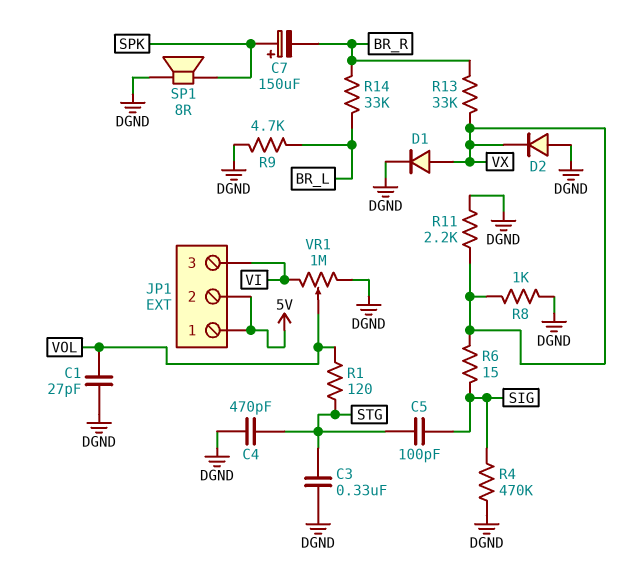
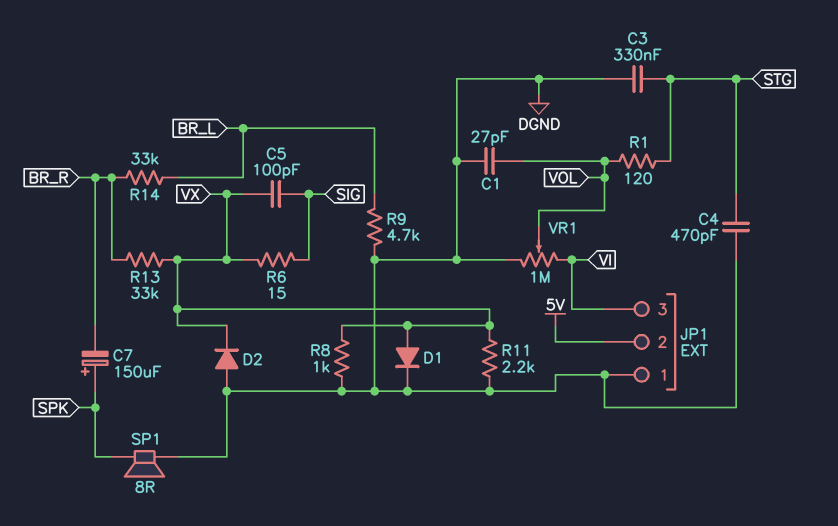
C5: 100pF (SIG, STG) -> 100pF (SIG, VX)
JP1 pin 1: 5V -> DGND
R4: 470k (DGND, SIG) -> none

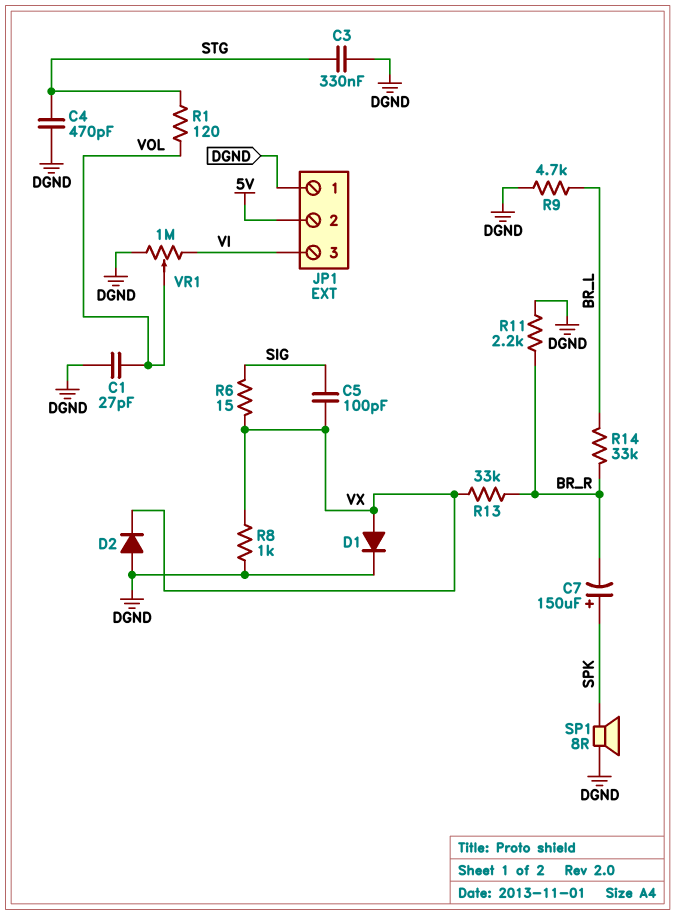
R11: 2.2k (DGND, VX) -> 2.2k (BR_R, DGND)

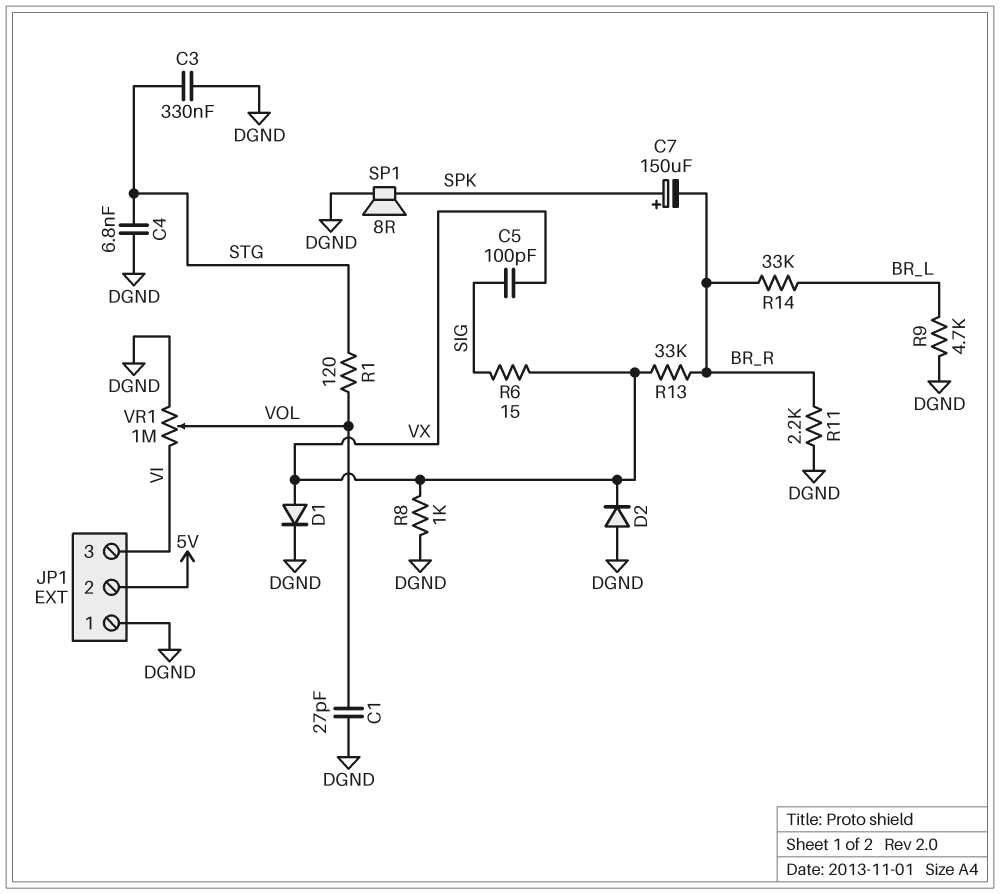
C4: 470pF (DGND, STG) -> 6.8nF (DGND, STG)

